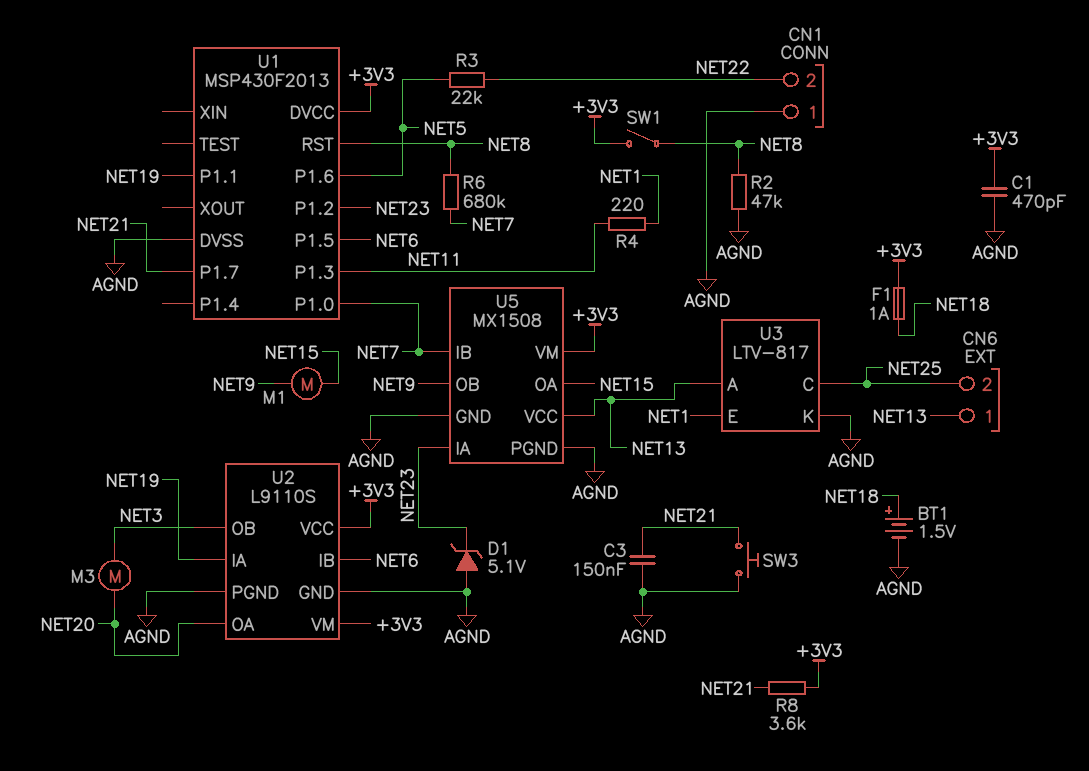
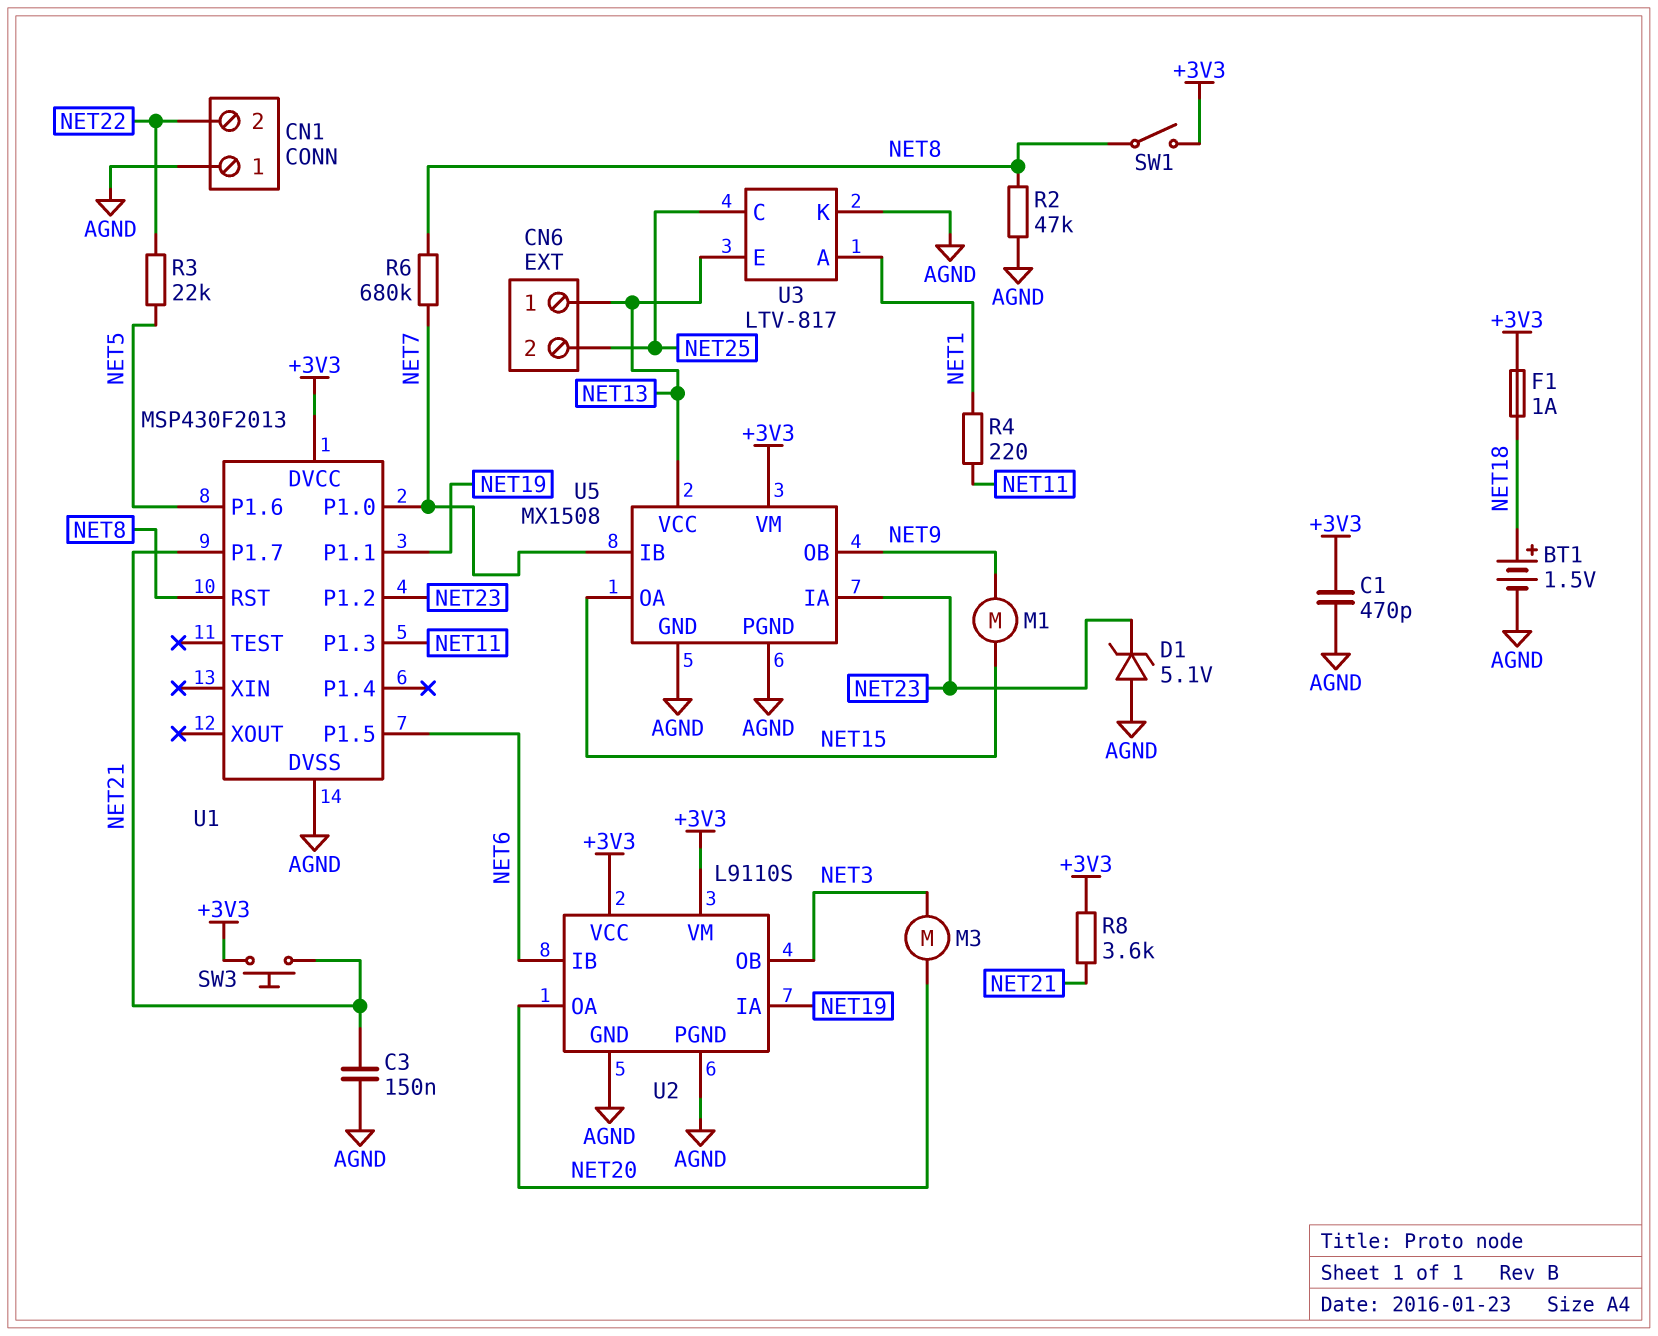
SW3: button (AGND, NET21) -> button (+3V3, NET21)
U3 pin A: NET13 -> NET1
U3 pin E: NET1 -> NET13

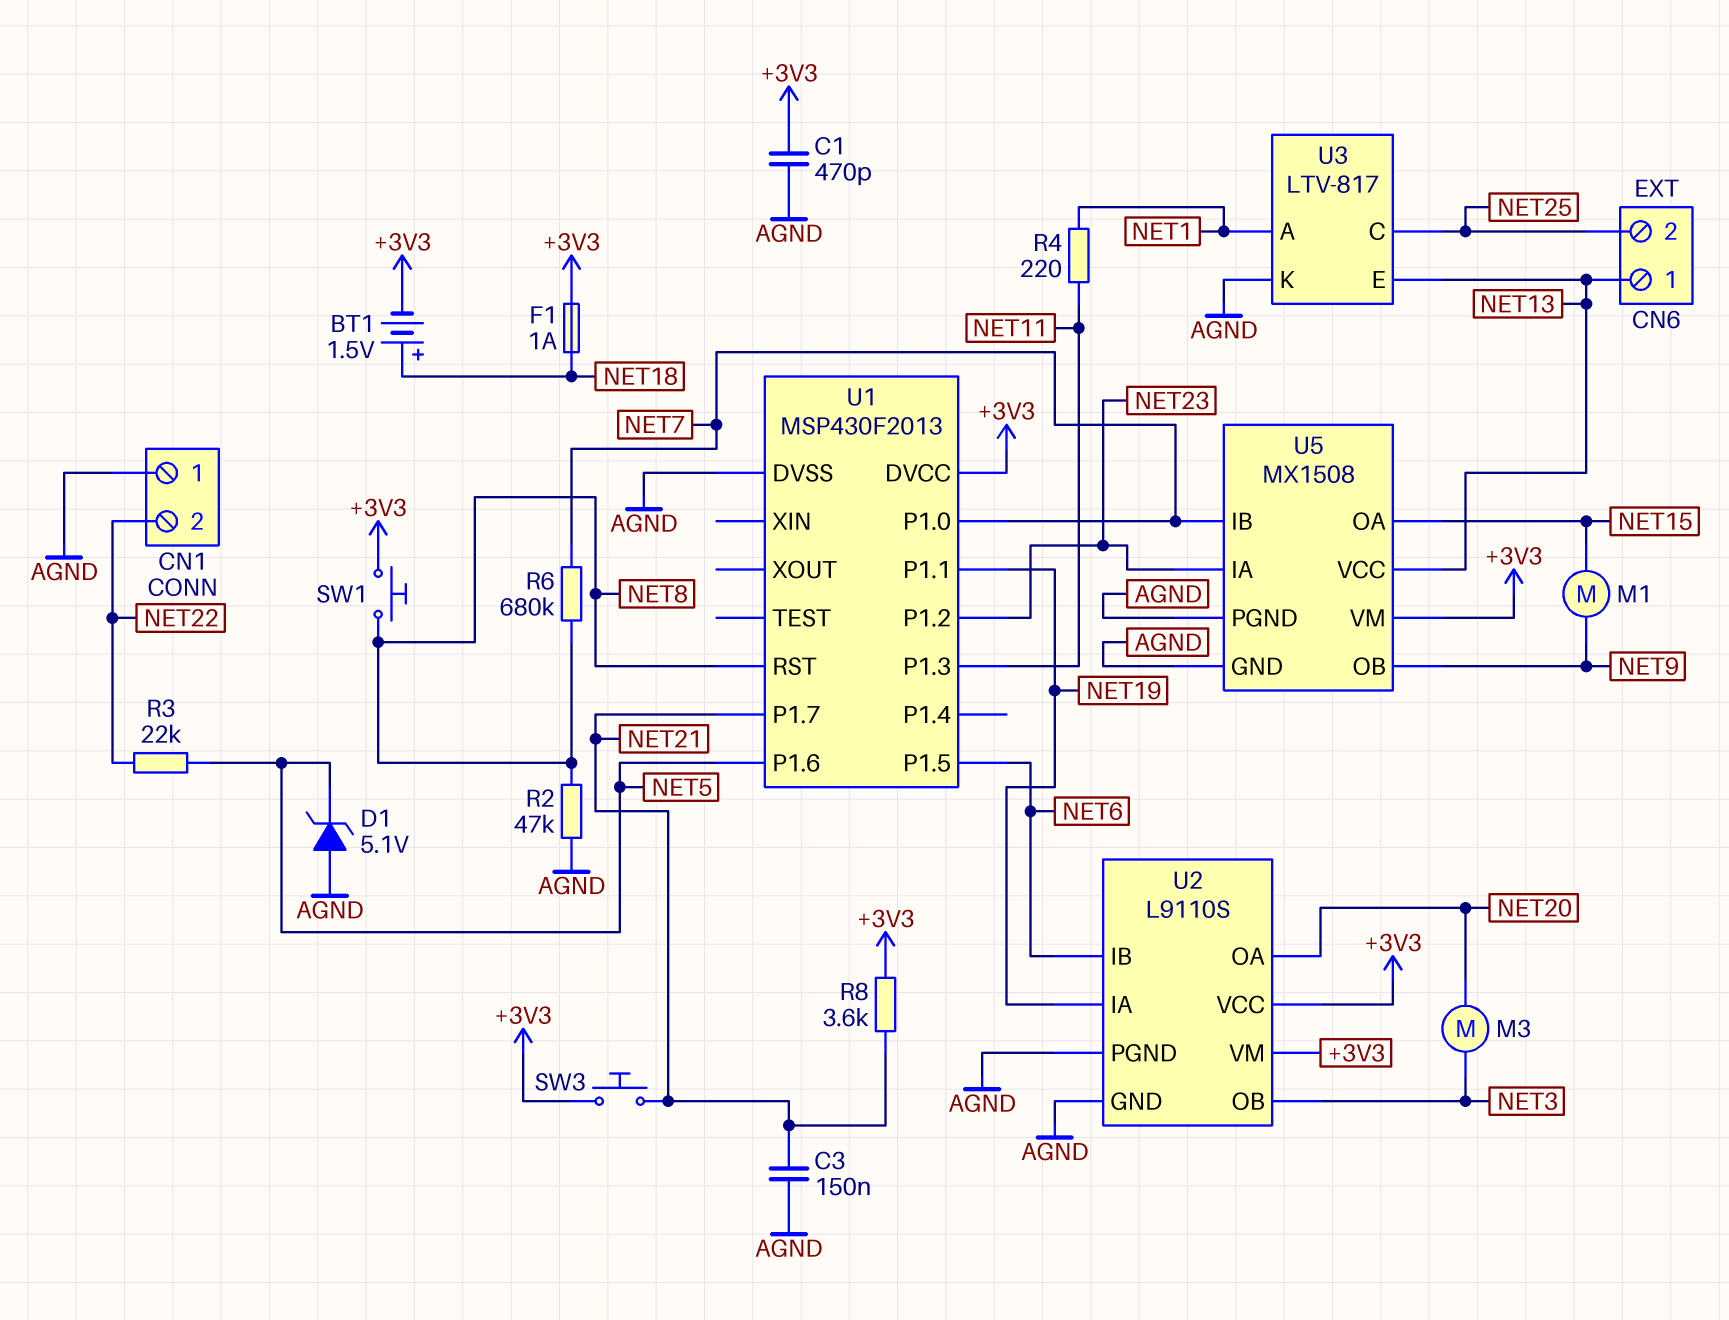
BT1: 1.5V (plus NET18, minus AGND) -> 1.5V (plus NET18, minus +3V3)
D1: zener 5.1V (A AGND, K NET23) -> zener 5.1V (A AGND, K NET5)
SW1: switch (+3V3, NET8) -> button (+3V3, NET8)

